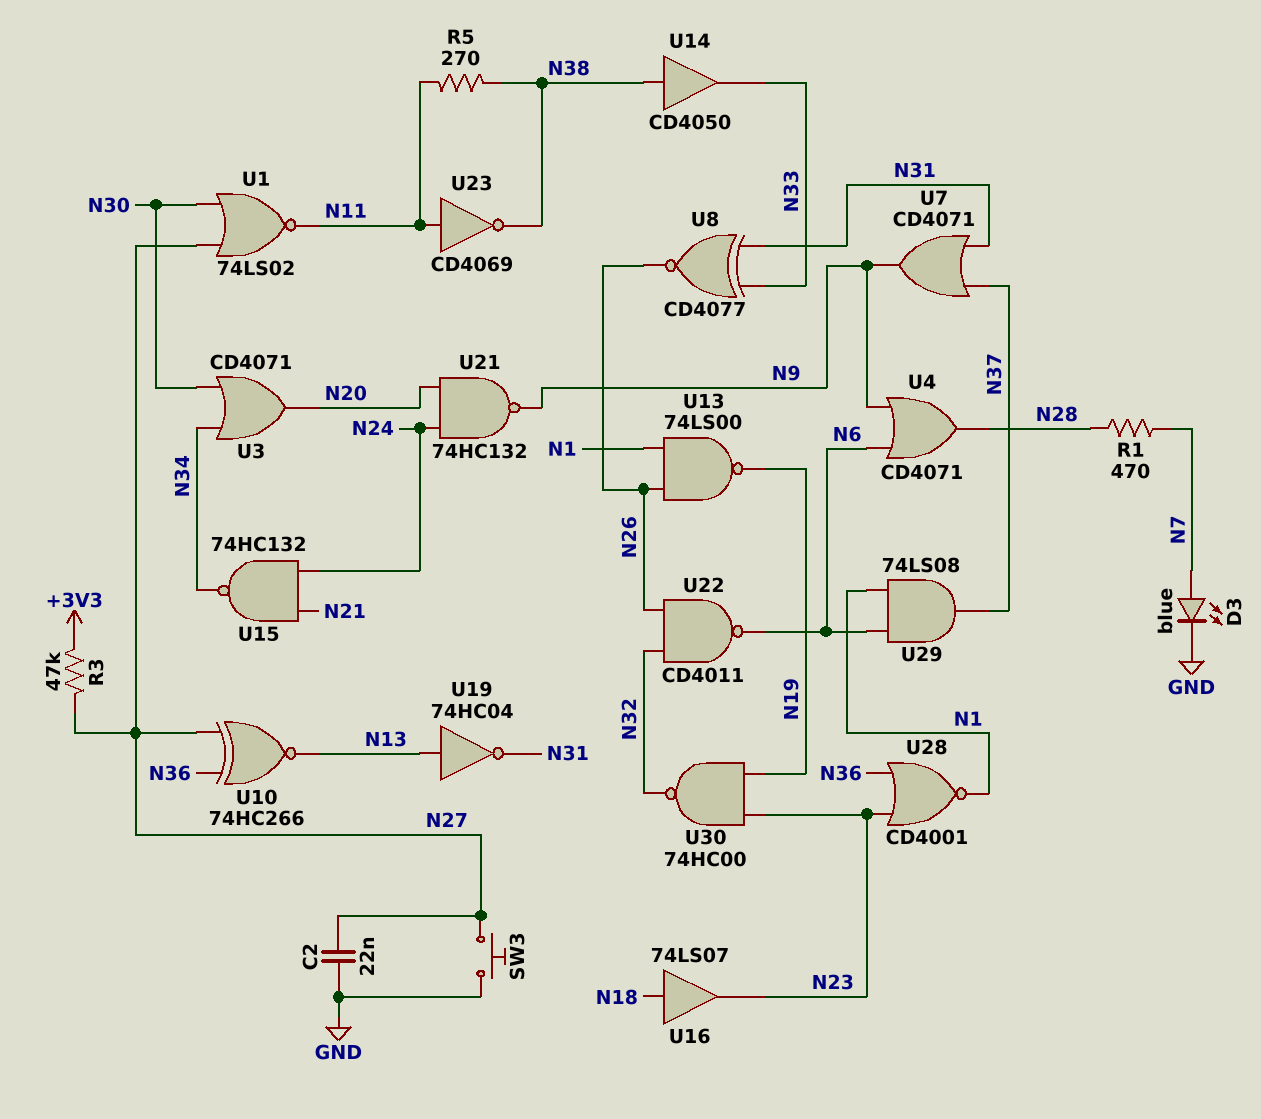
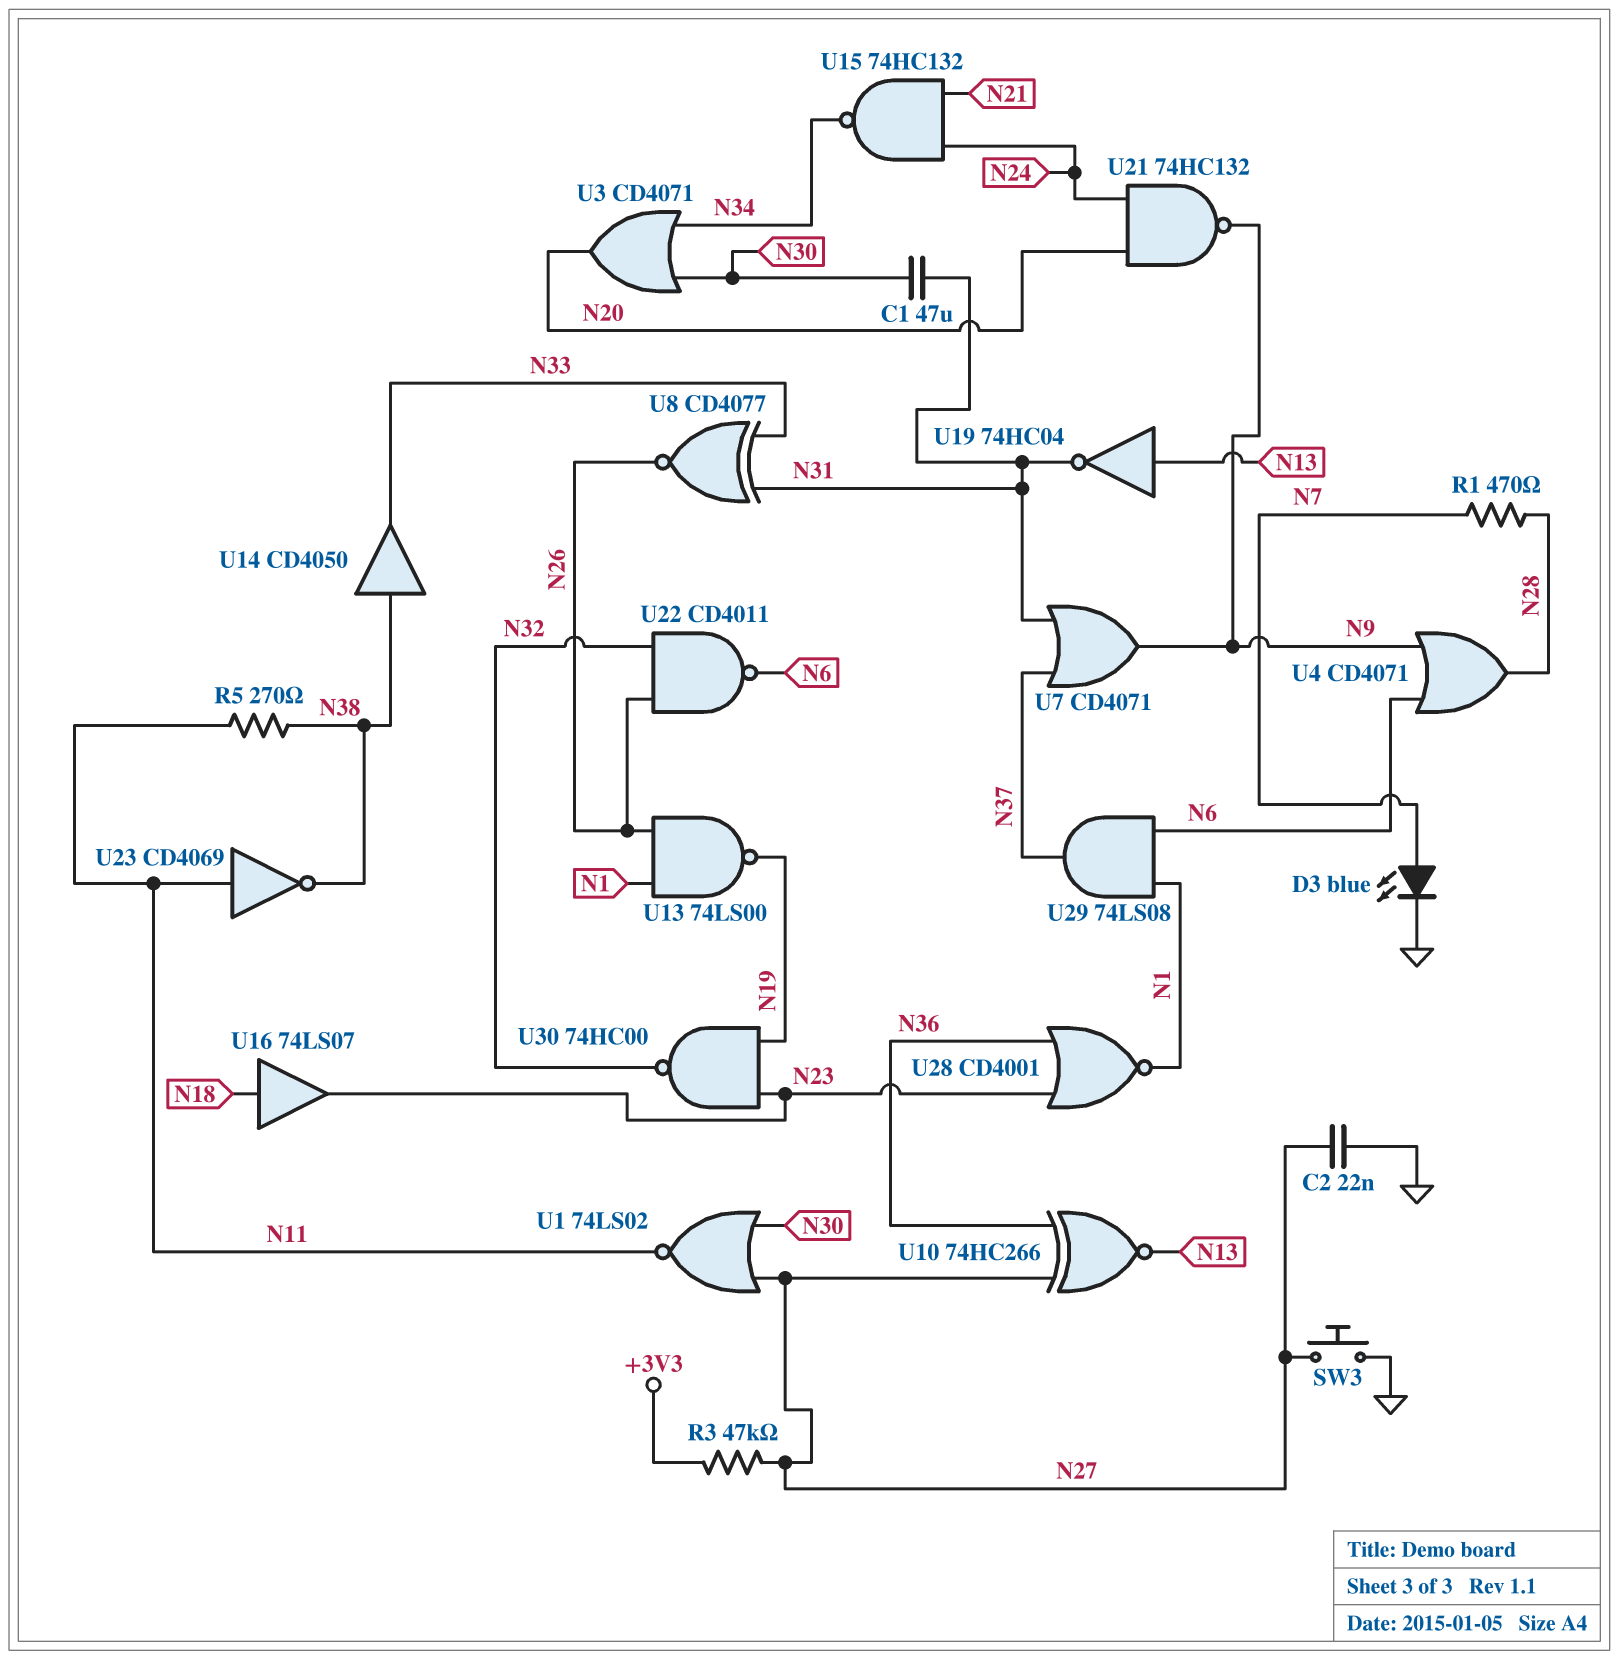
C1: none -> 47uF (N30, N31)

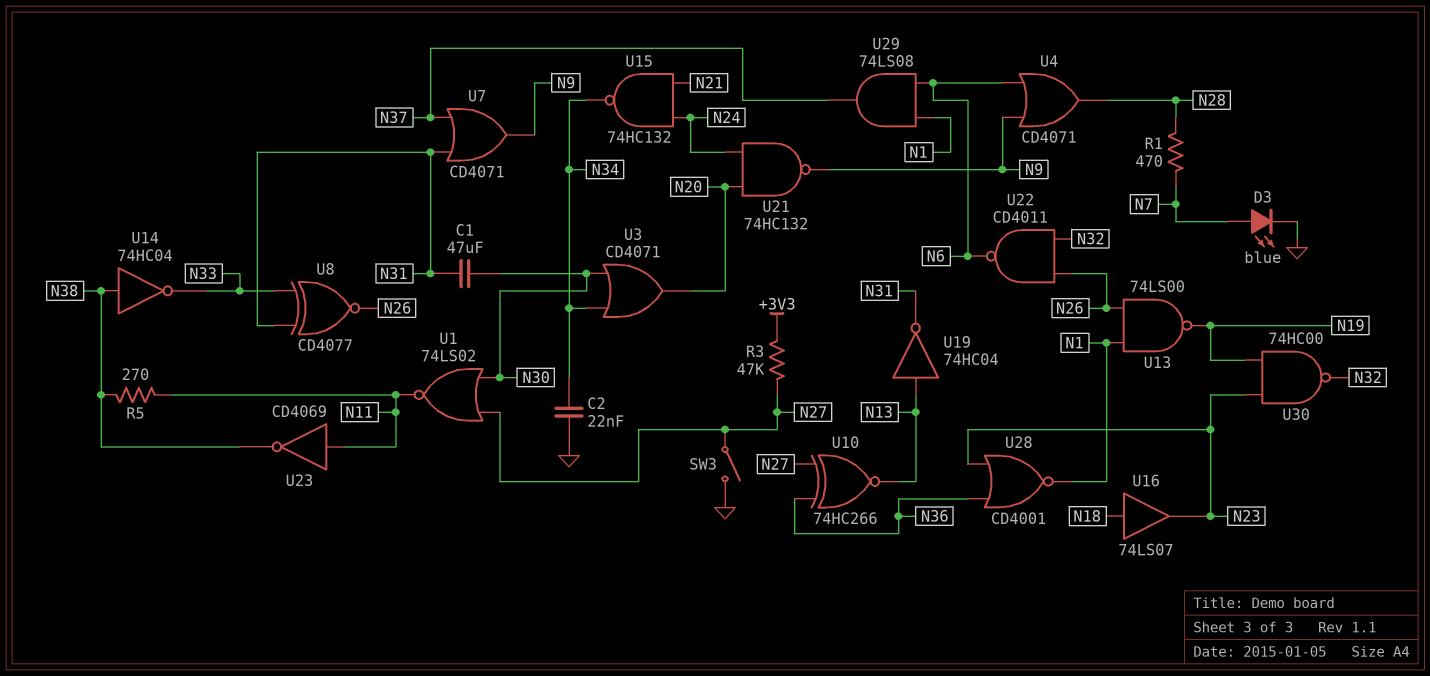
C2: 22nF (GND, N27) -> 22nF (GND, N34)
SW3: button (GND, N27) -> switch (GND, N27)
U14: buffer CD4050 (in N38, out N33) -> NOT 74HC04 (in N38, out N33)

